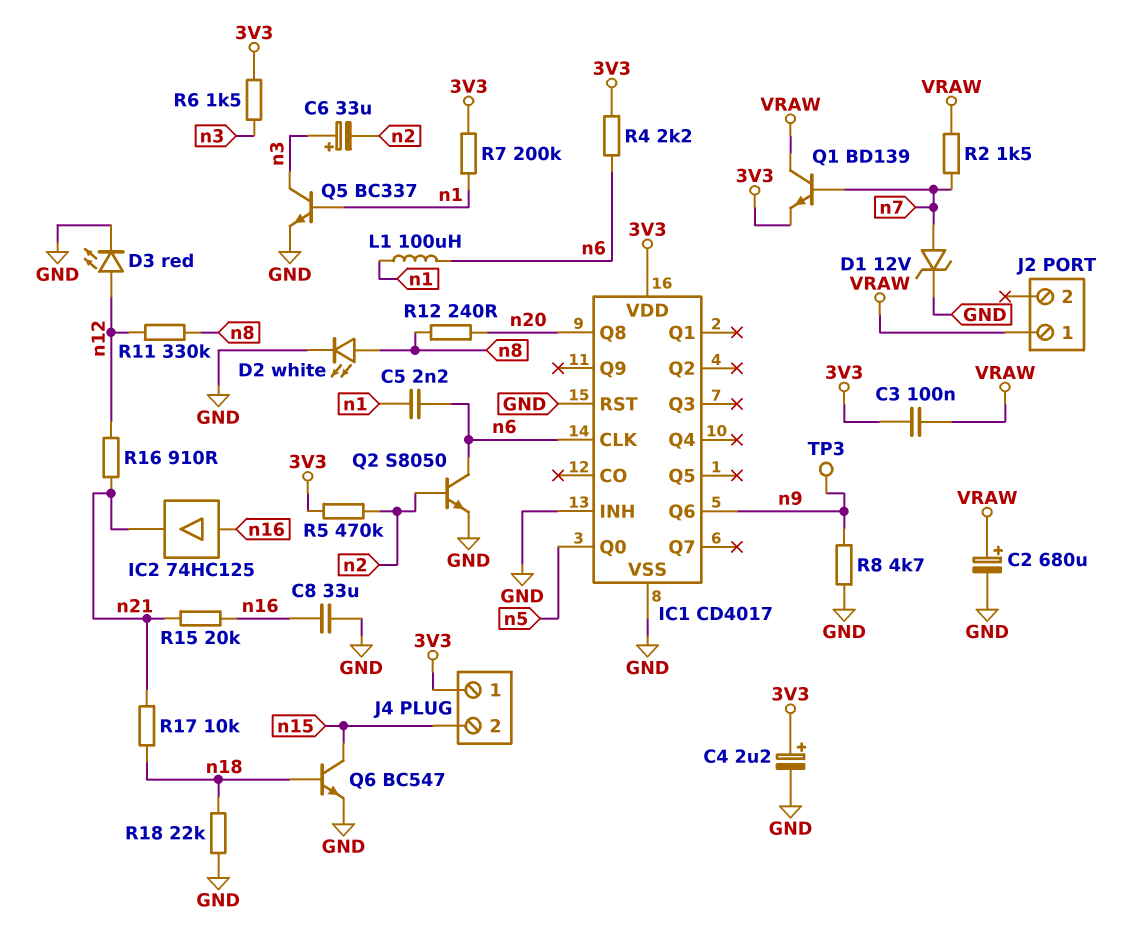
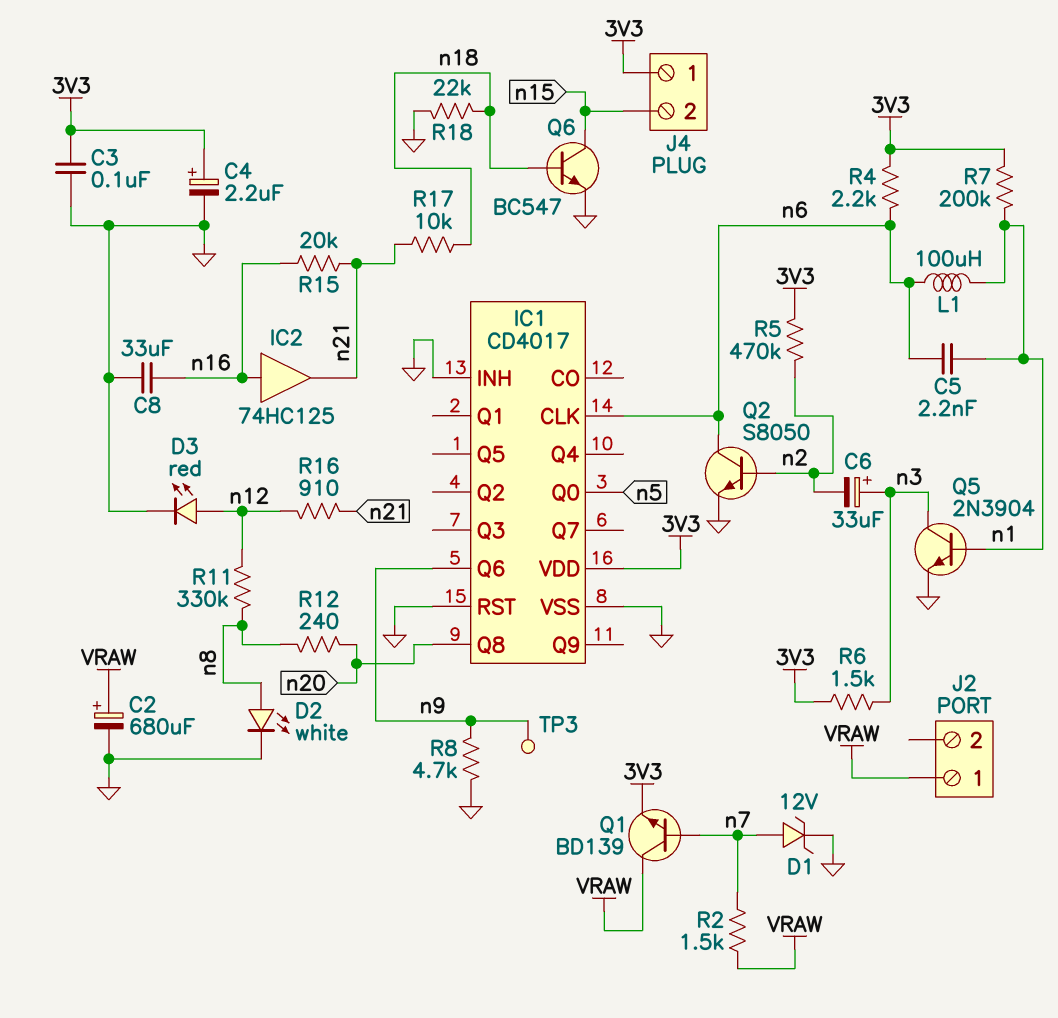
C3: 100nF (3V3, VRAW) -> 100nF (3V3, GND)
Q5: NPN BC337 (B n1, C n3, E GND) -> NPN 2N3904 (B n1, C n3, E GND)

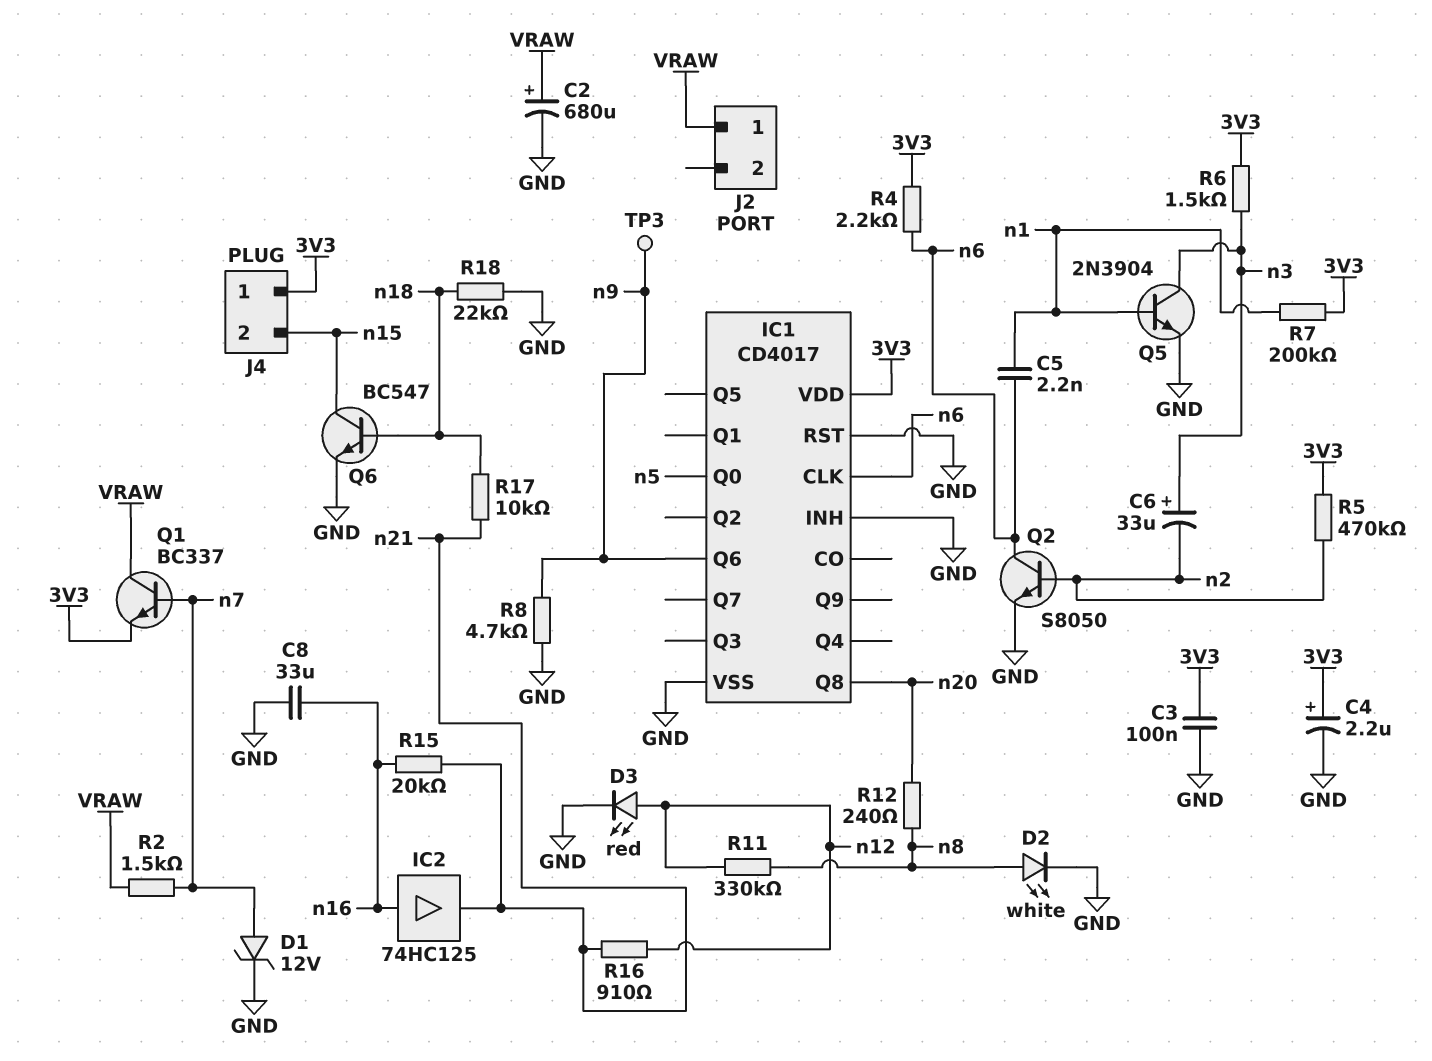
L1: 100uH (n1, n6) -> none
Q1: NPN BD139 (B n7, C VRAW, E 3V3) -> NPN BC337 (B n7, C VRAW, E 3V3)

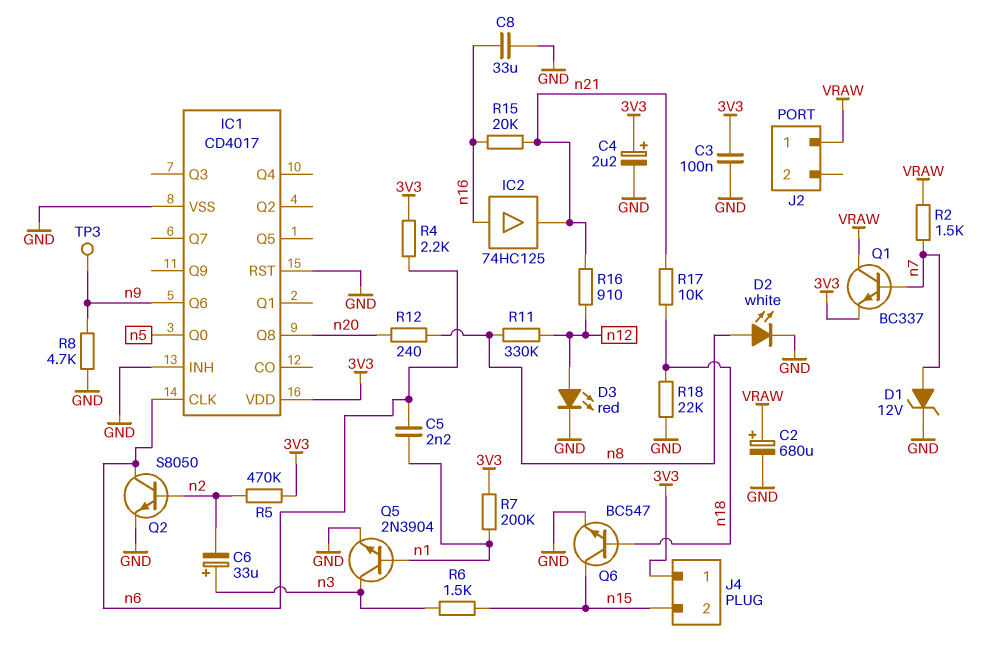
R6: 1.5k (3V3, n3) -> 1.5k (n3, n15)

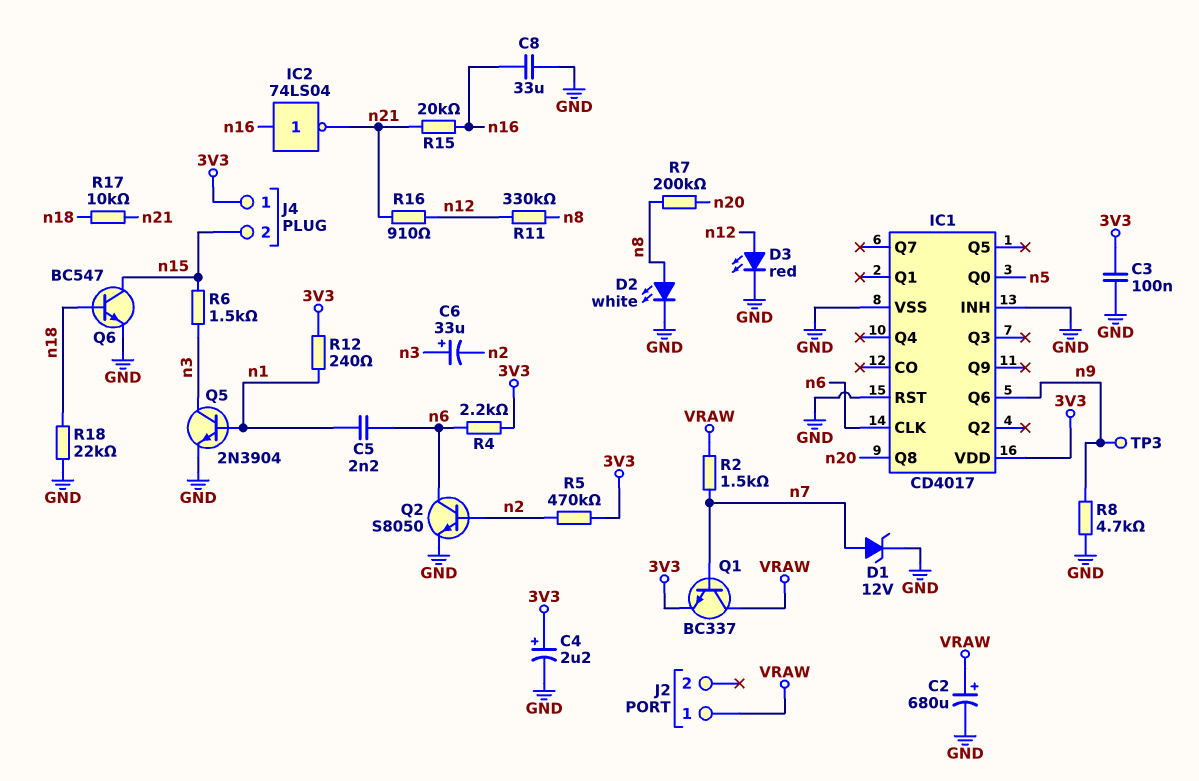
IC2: buffer 74HC125 (in n16, out n21) -> NOT 74LS04 (in n16, out n21)
R7: 200k (3V3, n1) -> 200k (n8, n20)
R12: 240 (n8, n20) -> 240 (3V3, n1)

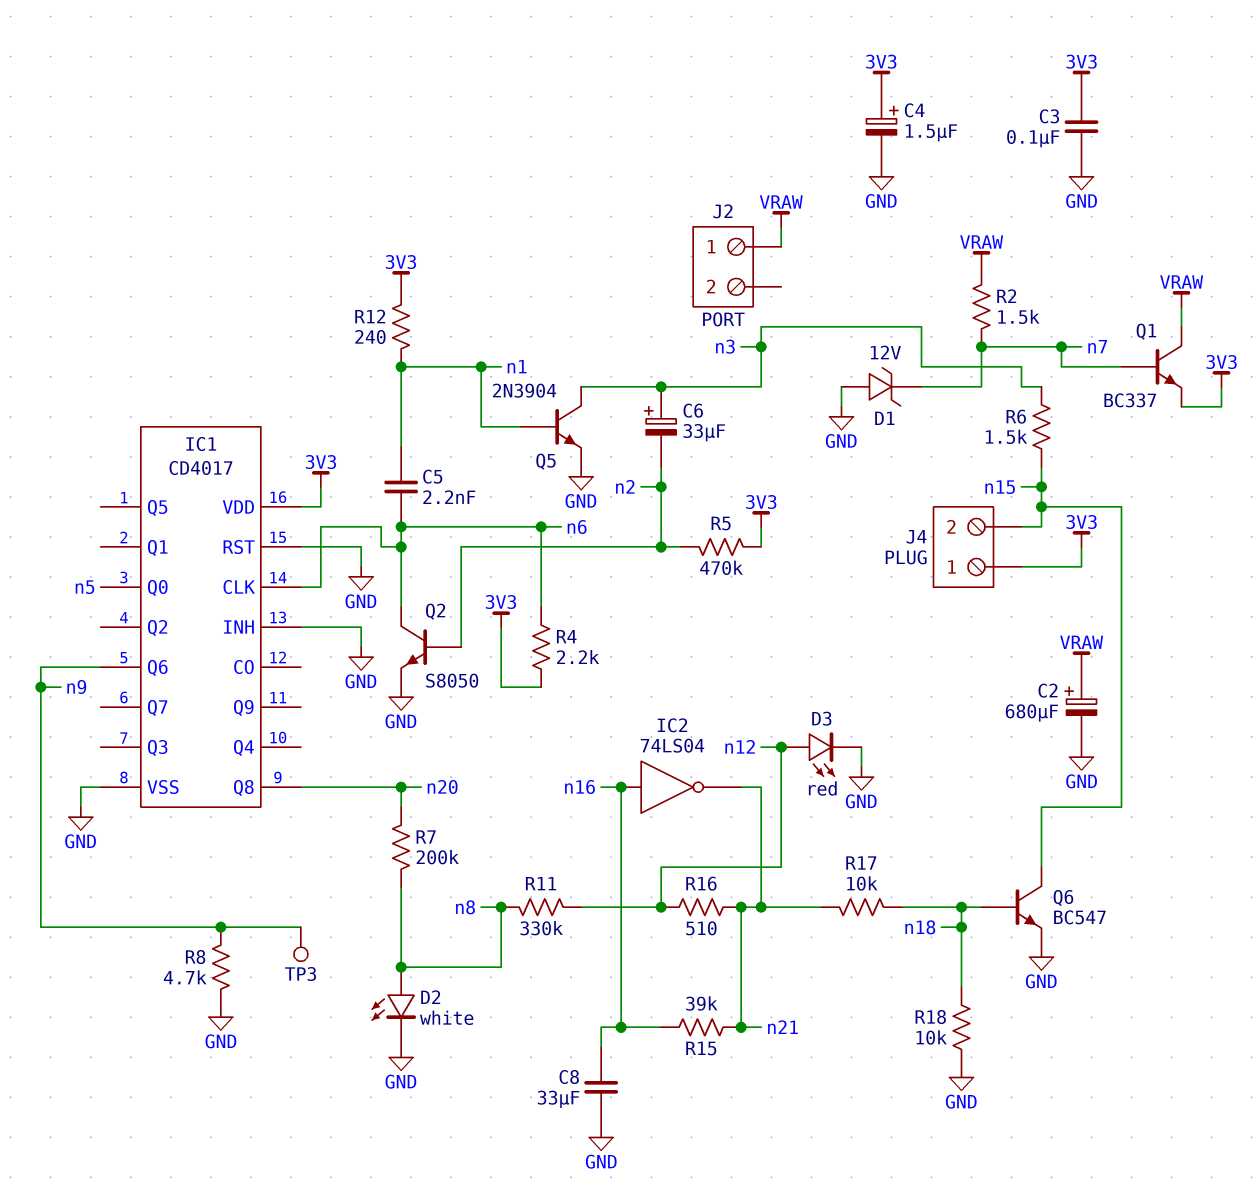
C4: 2.2uF (plus 3V3, minus GND) -> 1.5uF (plus 3V3, minus GND)
D1: zener 12V (A n7, K GND) -> zener 12V (A GND, K n7)
R15: 20k (n16, n21) -> 39k (n16, n21)
R16: 910 (n12, n21) -> 510 (n12, n21)
R18: 22k (GND, n18) -> 10k (GND, n18)

